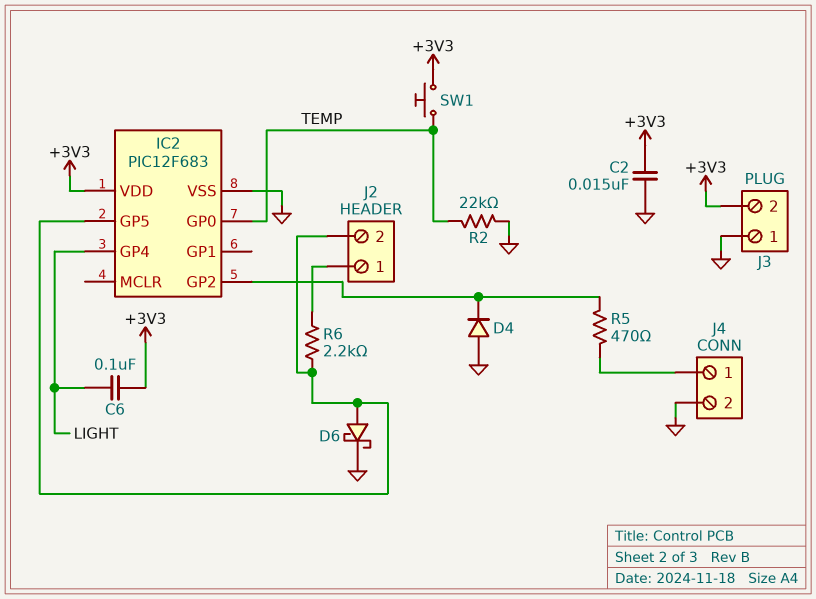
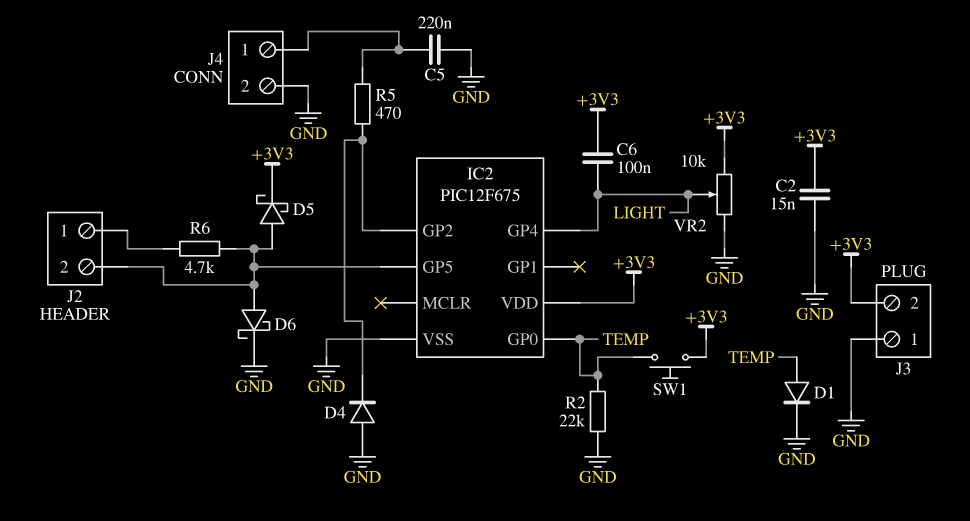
C5: none -> 220nF (GND, J4/1)
D1: none -> diode (A TEMP, K GND)
D5: none -> schottky (A IC2/GP5, K +3V3)
IC2: PIC12F683 -> PIC12F675
R6: 2.2k (IC2/GP5, J2/1) -> 4.7k (IC2/GP5, J2/1)
VR2: none -> 10k (+3V3, GND, wiper LIGHT)

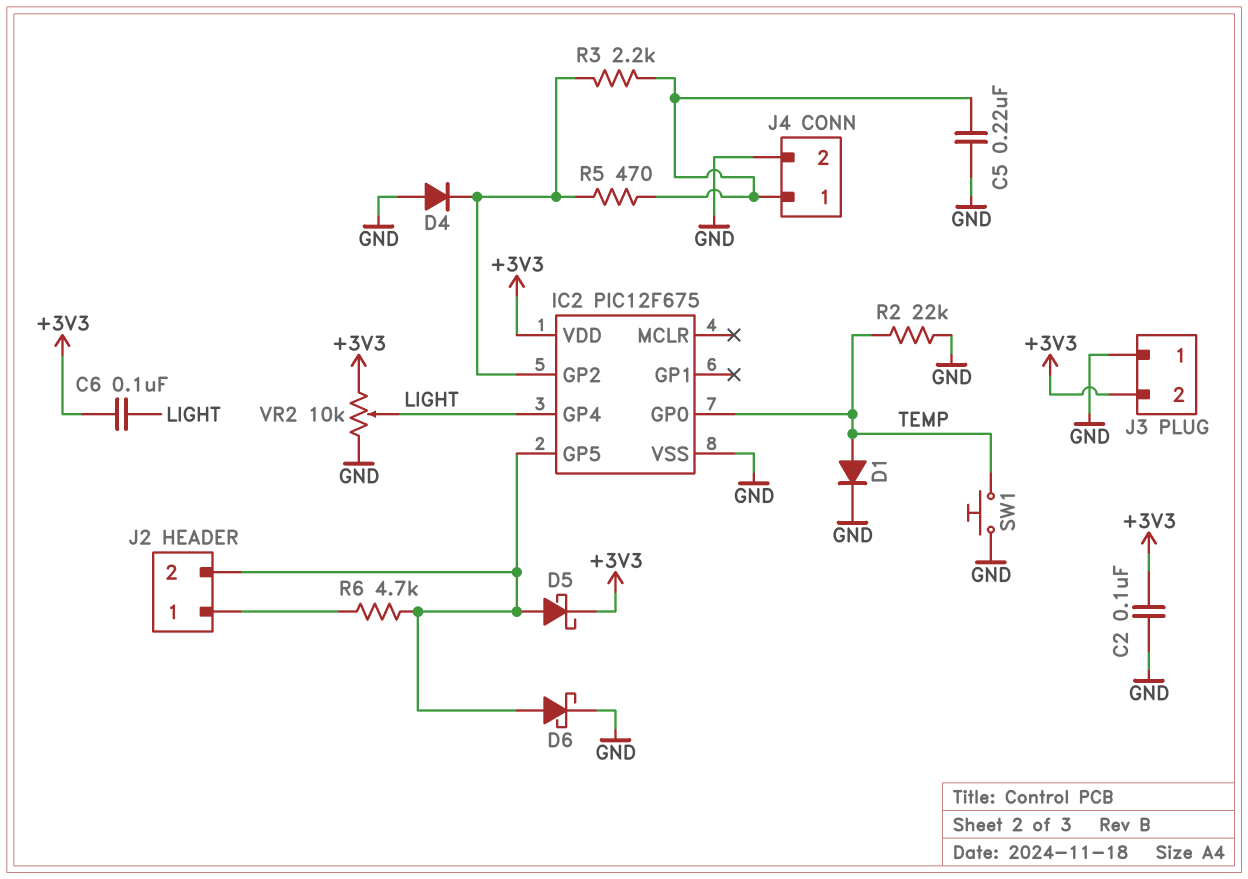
C2: 15nF (+3V3, GND) -> 100nF (+3V3, GND)
R3: none -> 2.2k (IC2/GP2, J4/1)
SW1: button (+3V3, TEMP) -> button (GND, TEMP)

